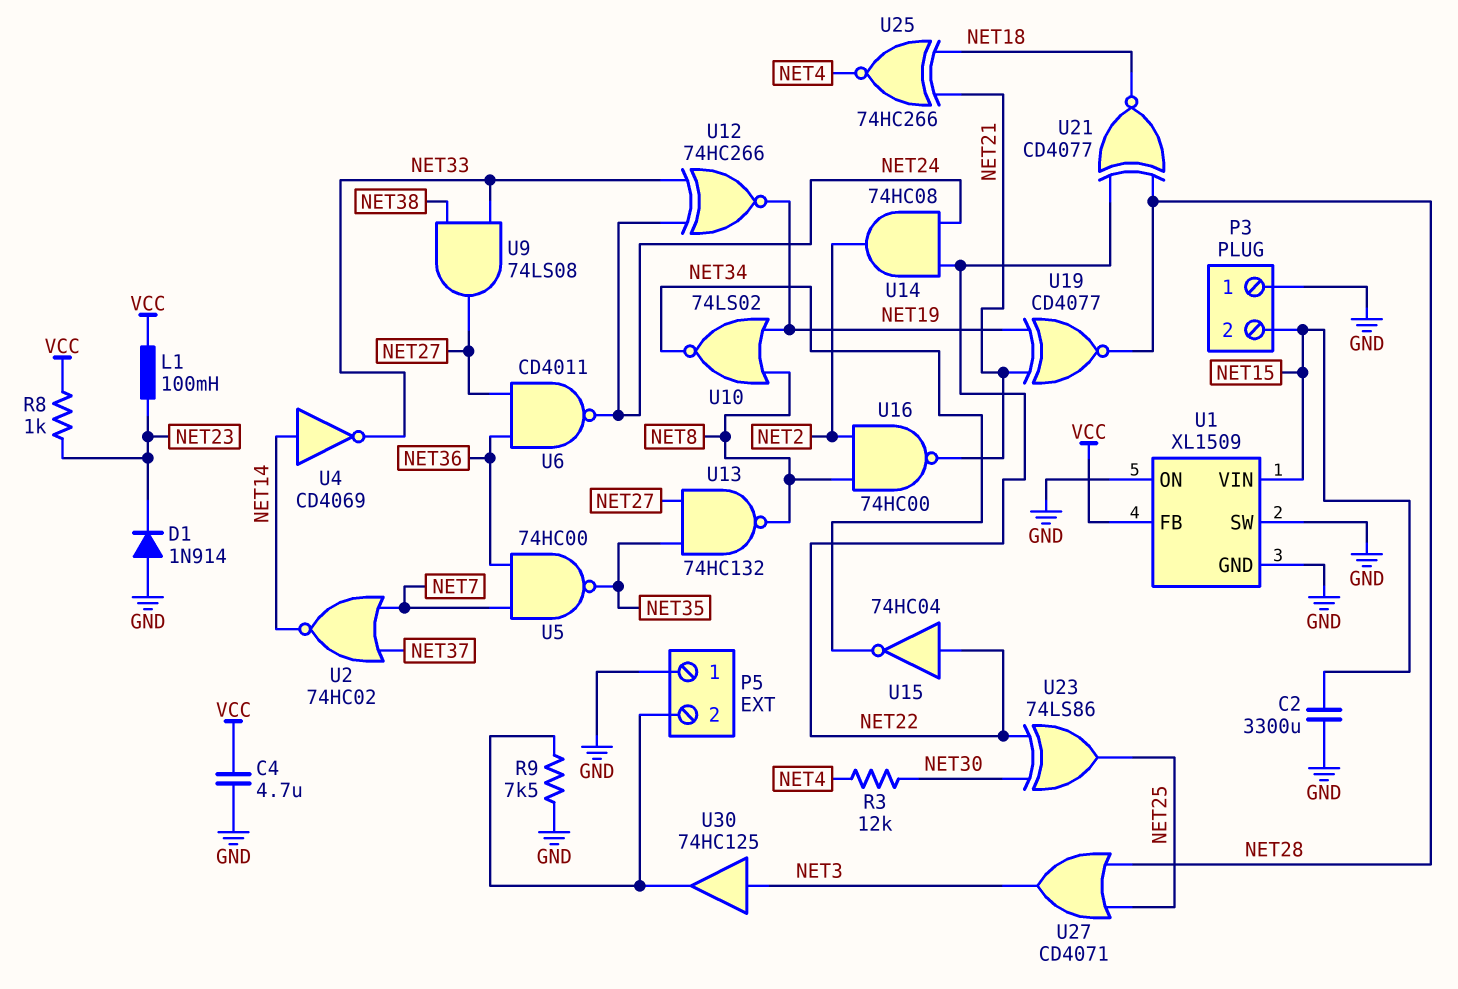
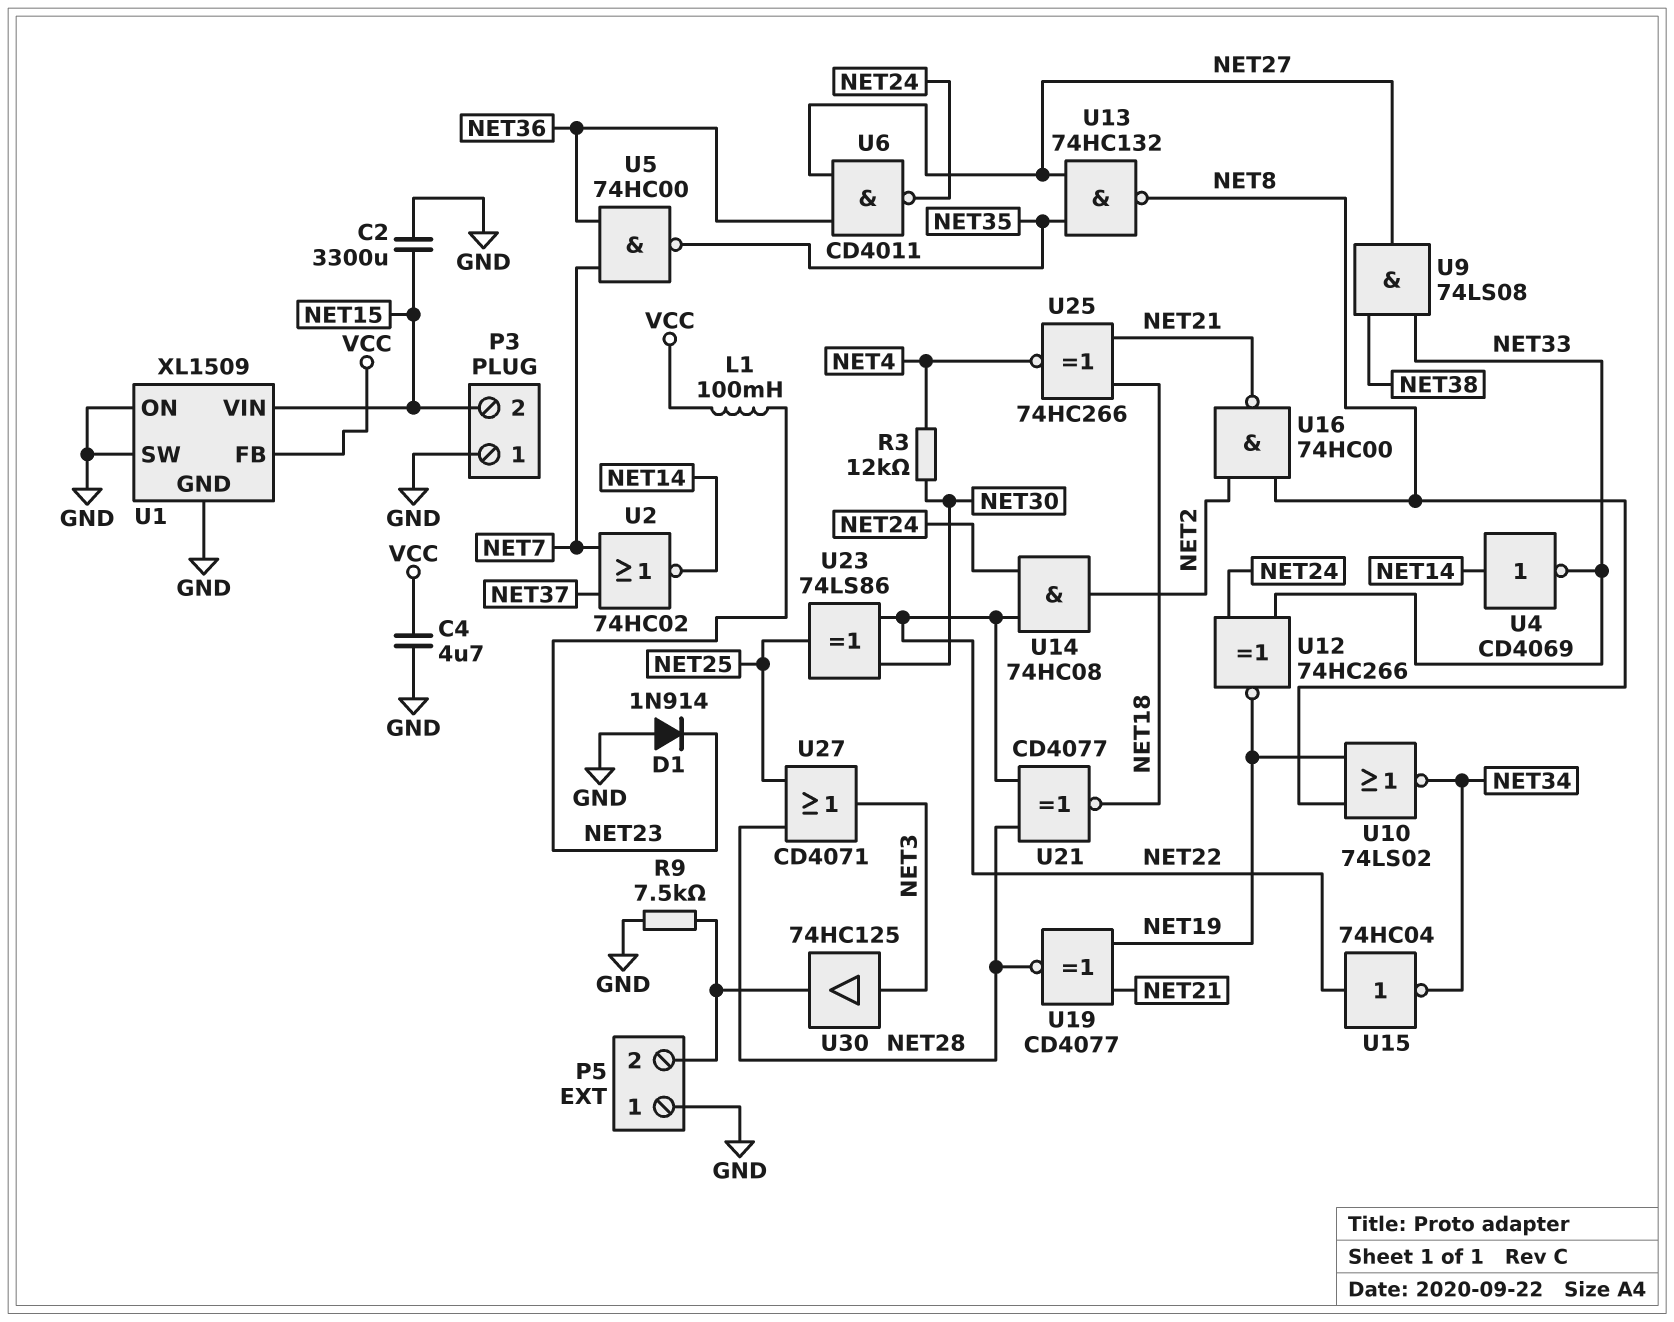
R8: 1k (NET23, VCC) -> none

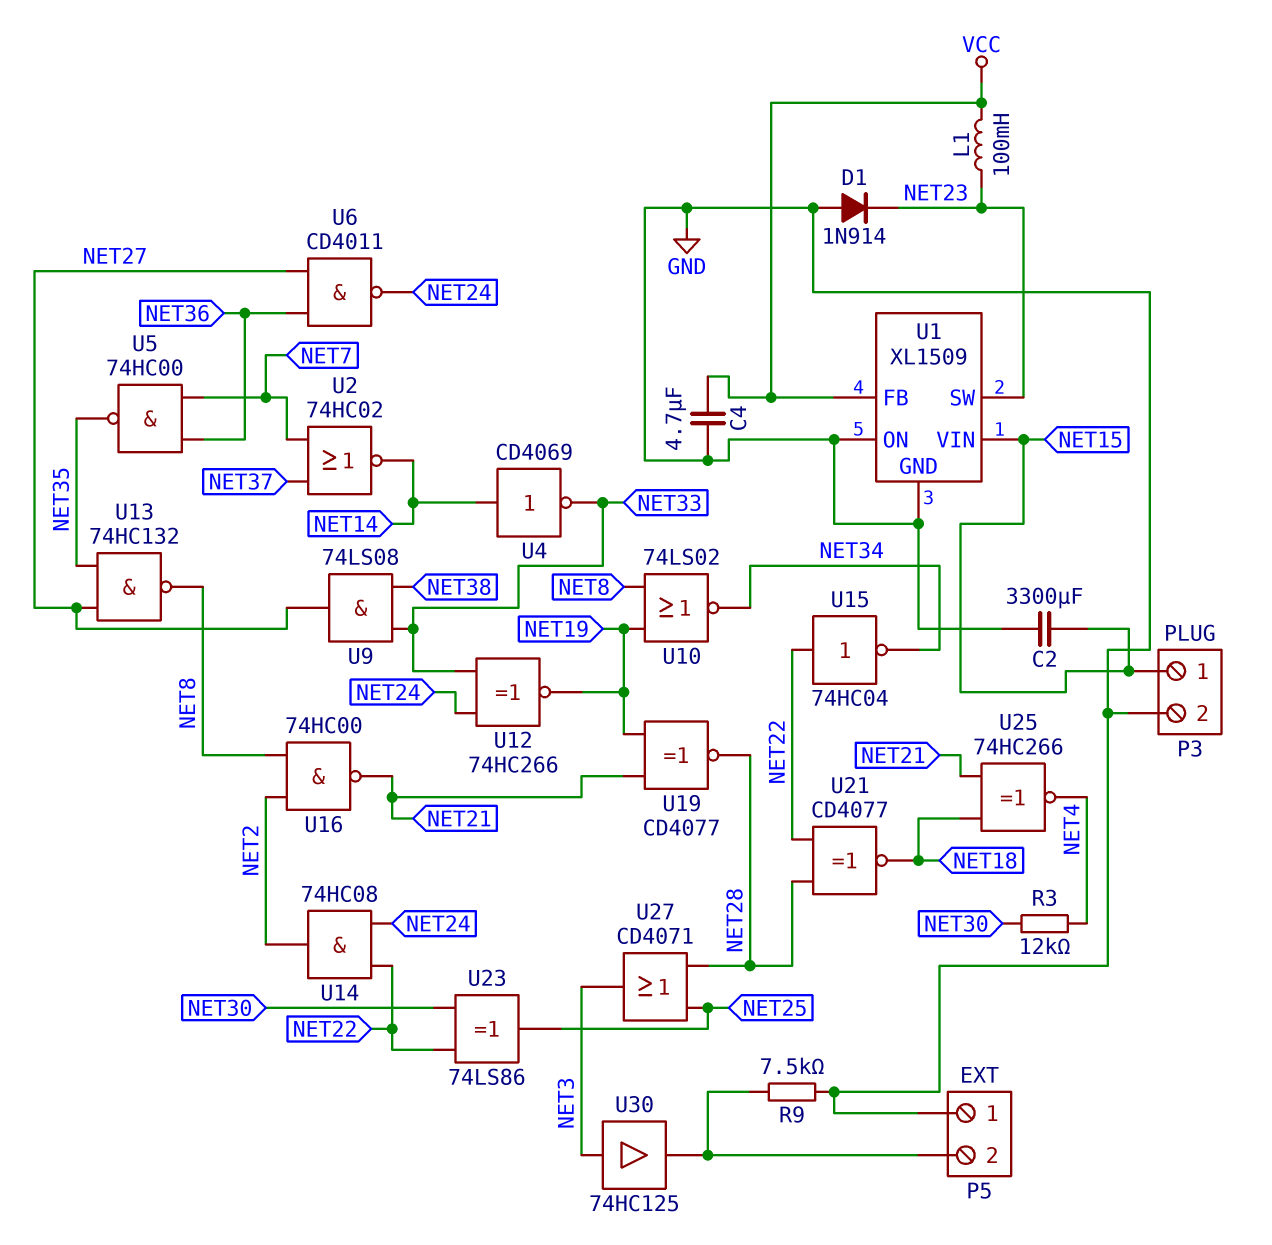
P3 pin 1: GND -> NET15
P3 pin 2: NET15 -> GND
U1 pin SW: GND -> NET23

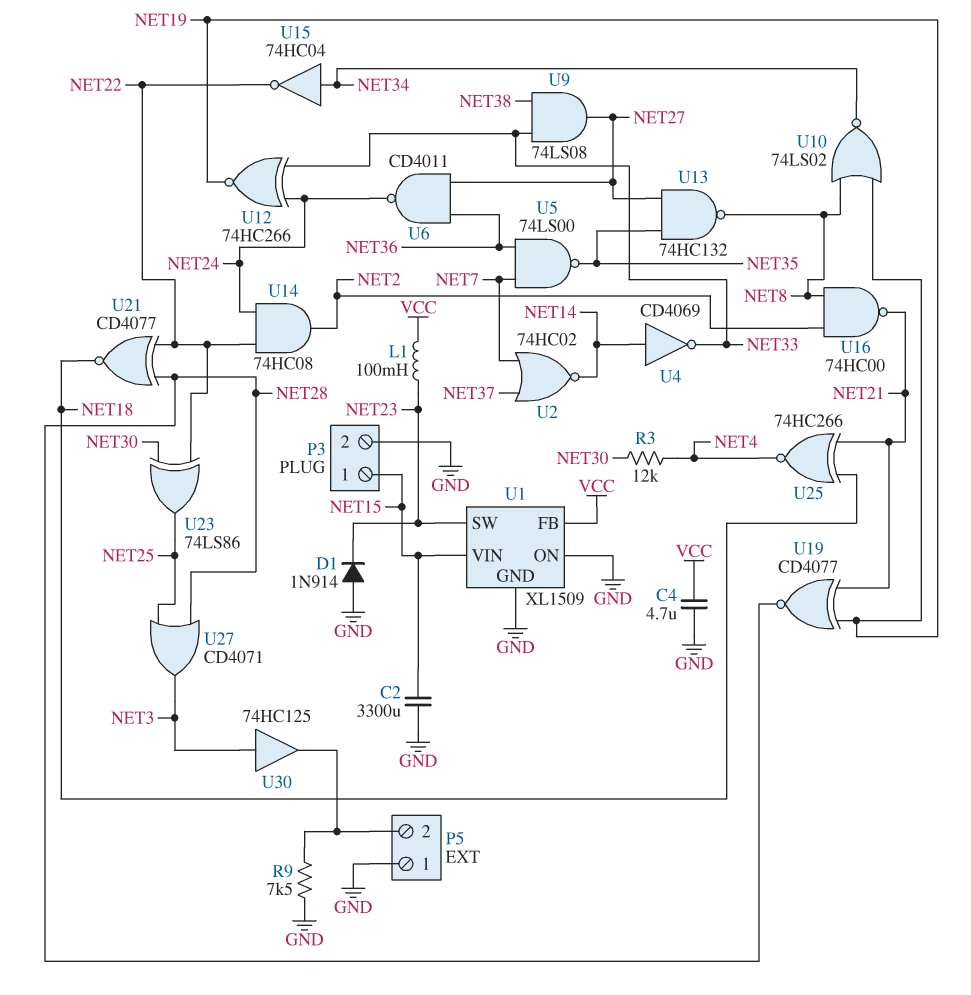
U5: NAND 74HC00 (in NET7, in NET36, out NET35) -> NAND 74LS00 (in NET7, in NET36, out NET35)
U15: NOT 74HC04 (in NET22, out NET34) -> NOT 74HC04 (in NET34, out NET22)

